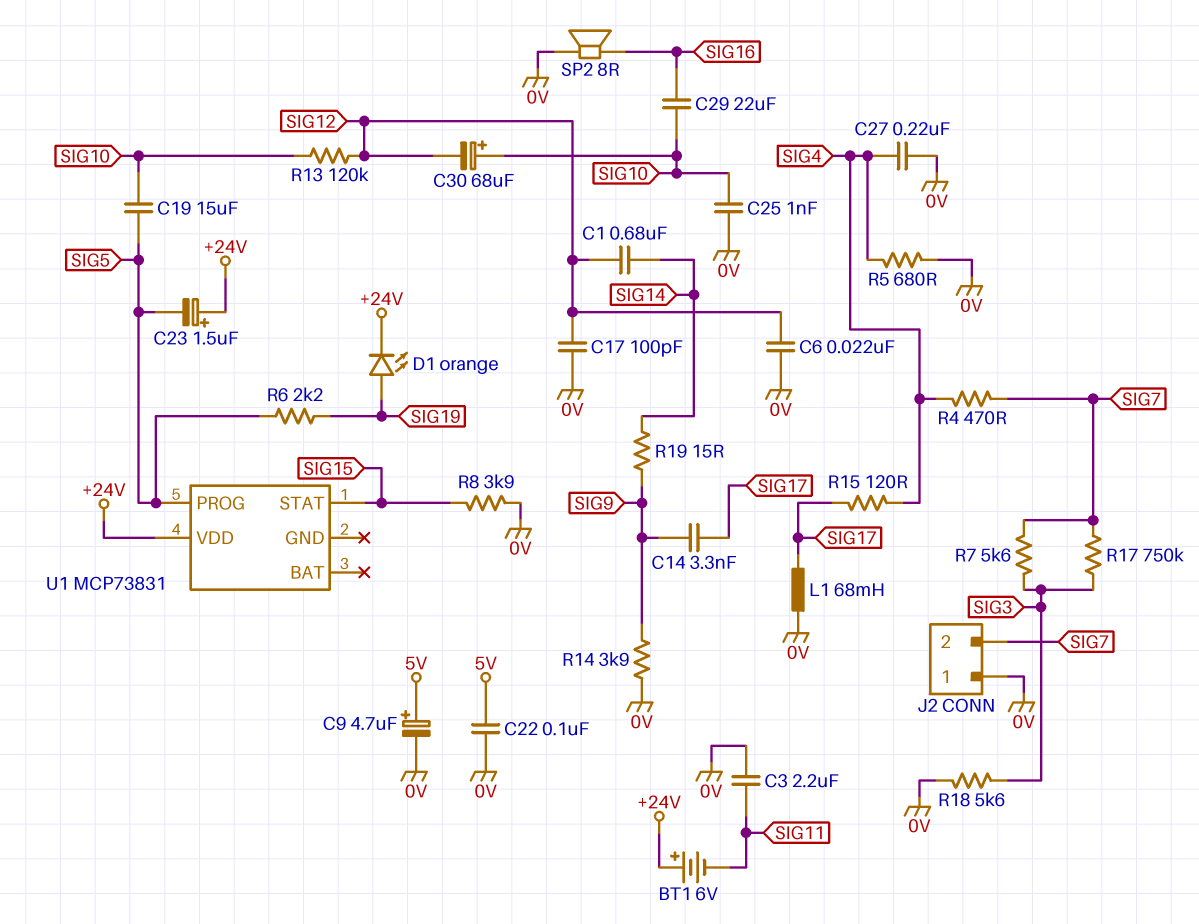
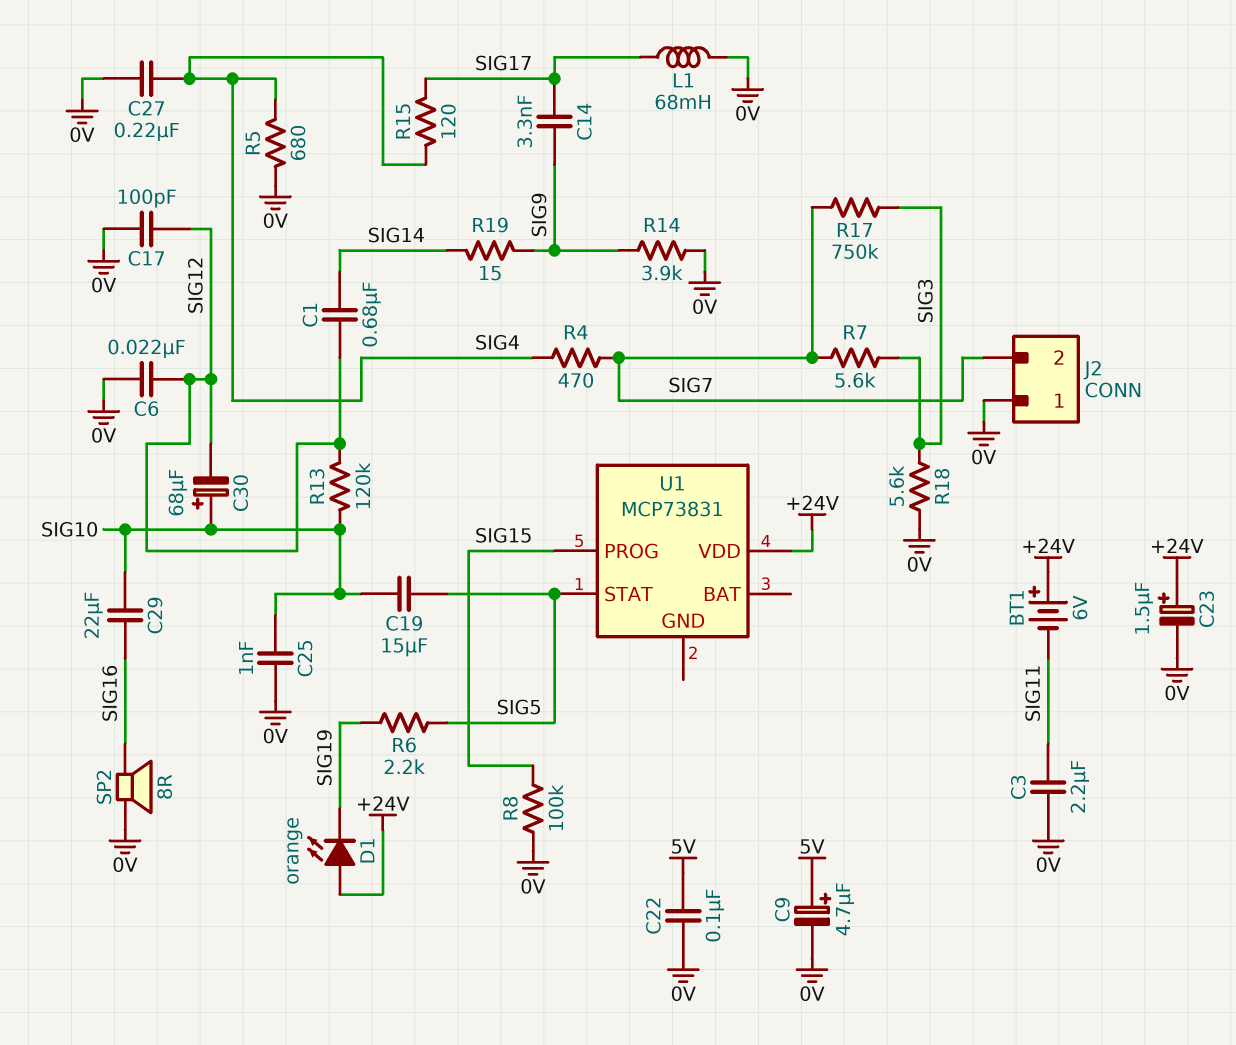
C23: 1.5uF (plus +24V, minus SIG5) -> 1.5uF (plus +24V, minus 0V)
D1: LED orange (A SIG19, K +24V) -> LED orange (A +24V, K SIG19)
R8: 3.9k (0V, SIG15) -> 100k (0V, SIG15)
U1 pin PROG: SIG5 -> SIG15
U1 pin STAT: SIG15 -> SIG5

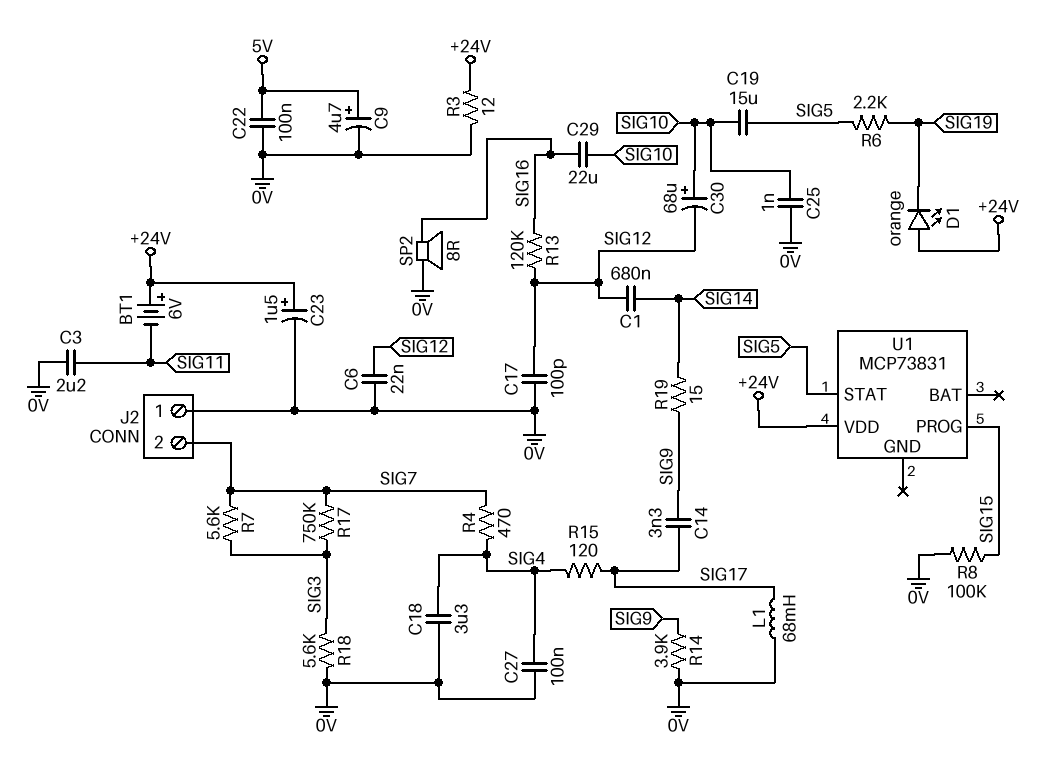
C18: none -> 3.3uF (0V, SIG4)
C27: 220nF (0V, SIG4) -> 100nF (0V, SIG4)
R3: none -> 12 (+24V, 0V)
R5: 680 (0V, SIG4) -> none
R13: 120k (SIG10, SIG12) -> 120k (SIG12, SIG16)

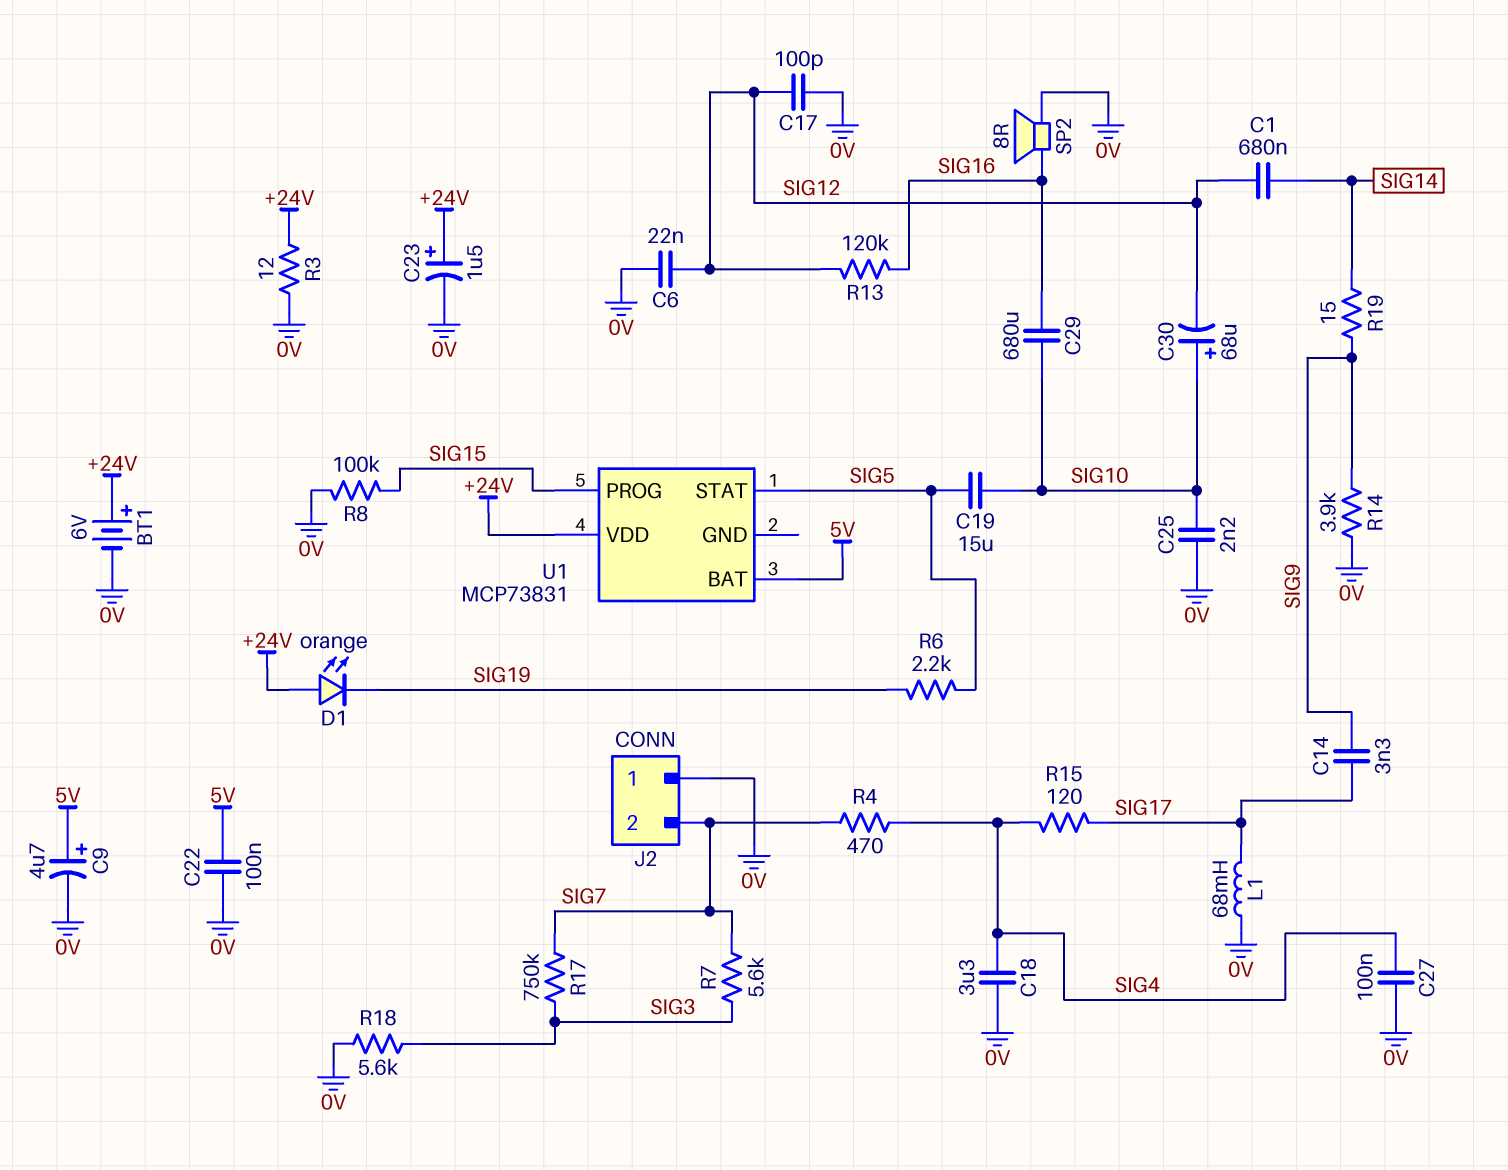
BT1: 6V (plus +24V, minus SIG11) -> 6V (plus +24V, minus 0V)
C3: 2.2uF (0V, SIG11) -> none
C25: 1nF (0V, SIG10) -> 2.2nF (0V, SIG10)
C29: 22uF (SIG10, SIG16) -> 680uF (SIG10, SIG16)
U1 pin BAT: none -> 5V

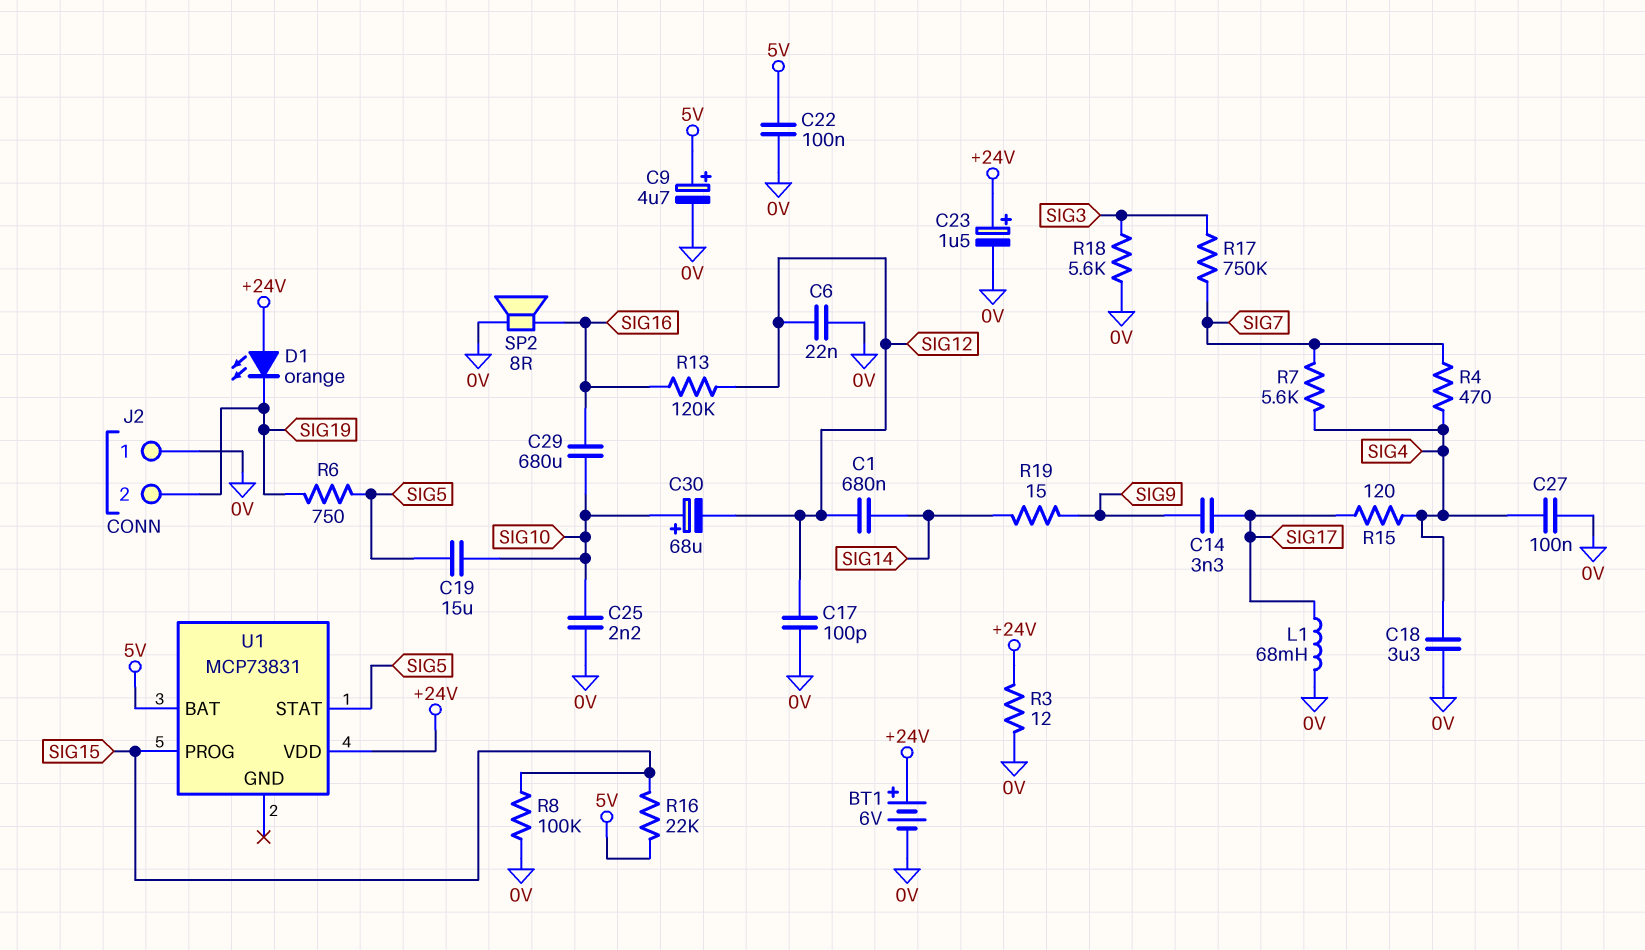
J2 pin 2: SIG7 -> SIG19
R6: 2.2k (SIG5, SIG19) -> 750 (SIG5, SIG19)
R7: 5.6k (SIG3, SIG7) -> 5.6k (SIG4, SIG7)
R14: 3.9k (0V, SIG9) -> none
R16: none -> 22k (5V, SIG15)

